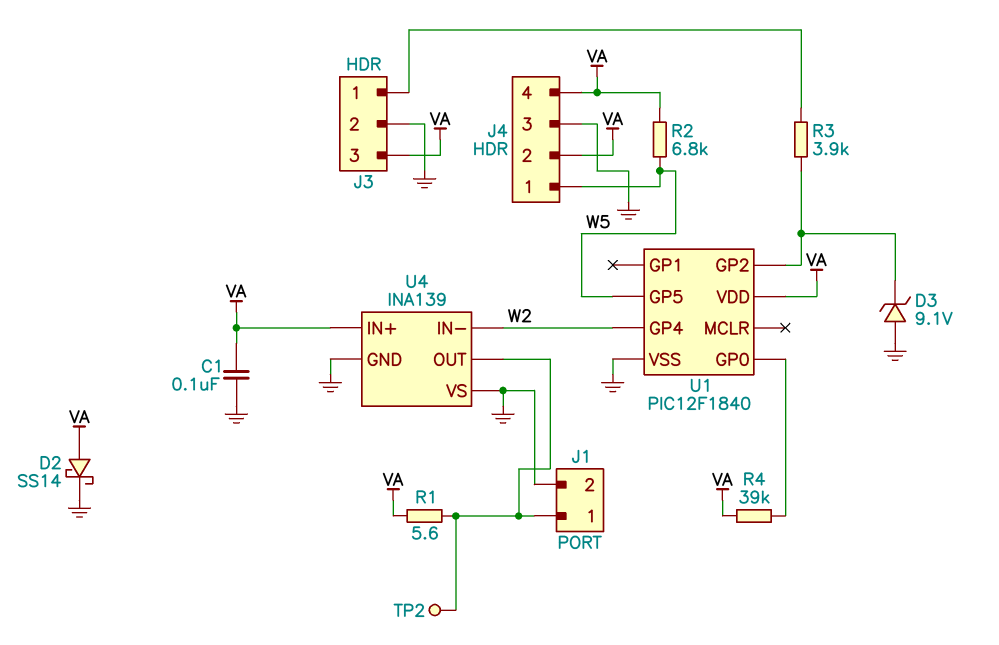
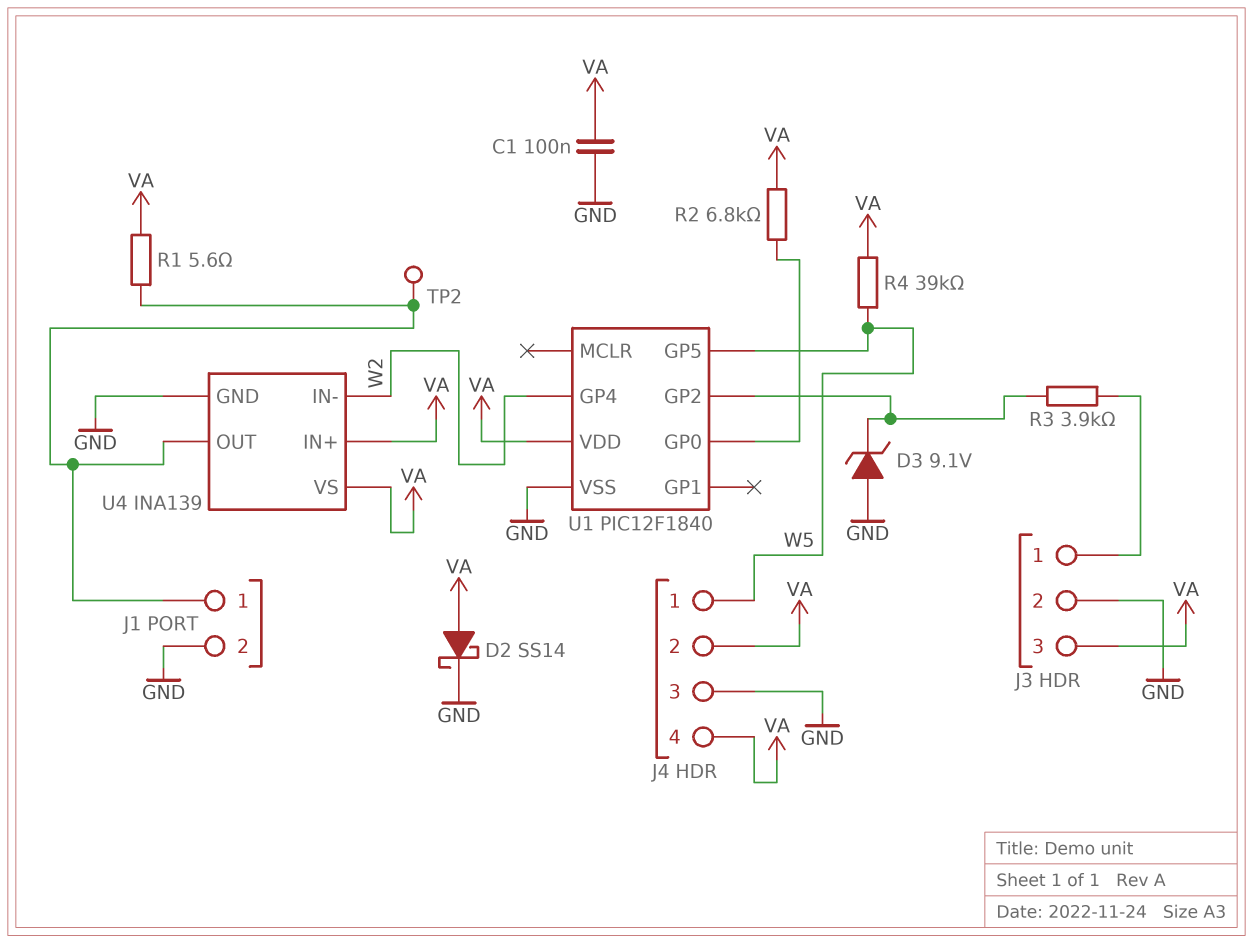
R2: 6.8k (VA, W5) -> 6.8k (U1/GP0, VA)
R4: 39k (U1/GP0, VA) -> 39k (VA, W5)
U4 pin VS: GND -> VA

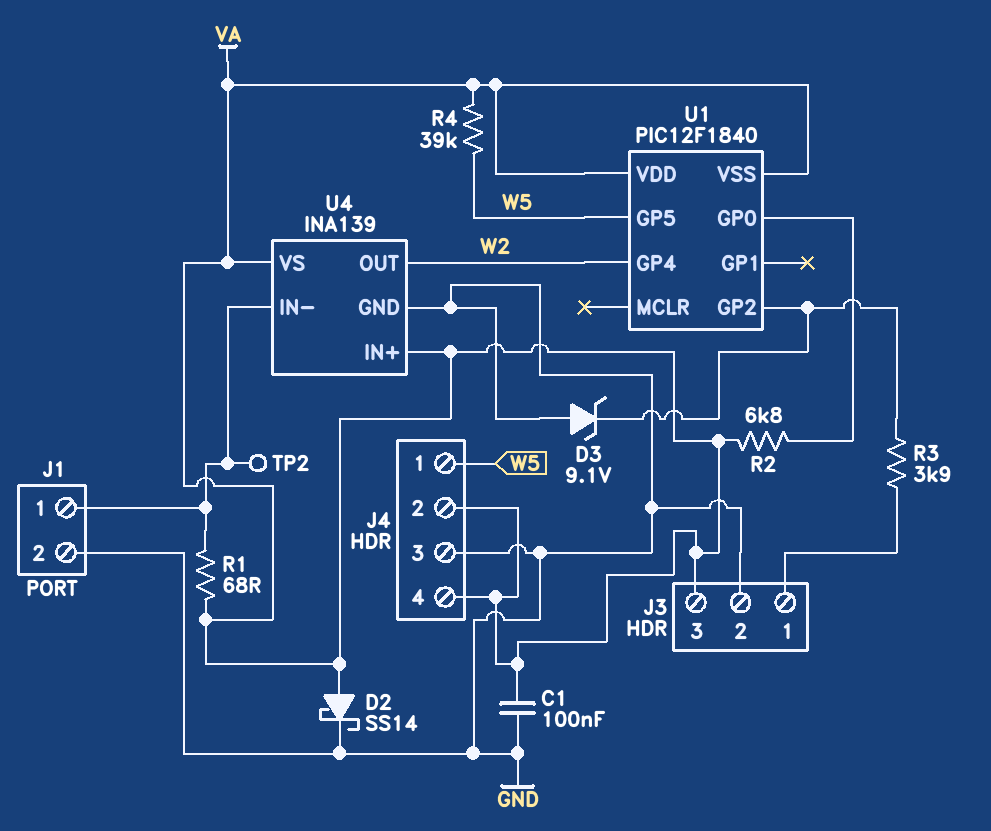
R1: 5.6 (J1/1, VA) -> 68 (J1/1, VA)
U1 pin VSS: GND -> VA
U4 pin IN-: W2 -> J1/1
U4 pin OUT: J1/1 -> W2

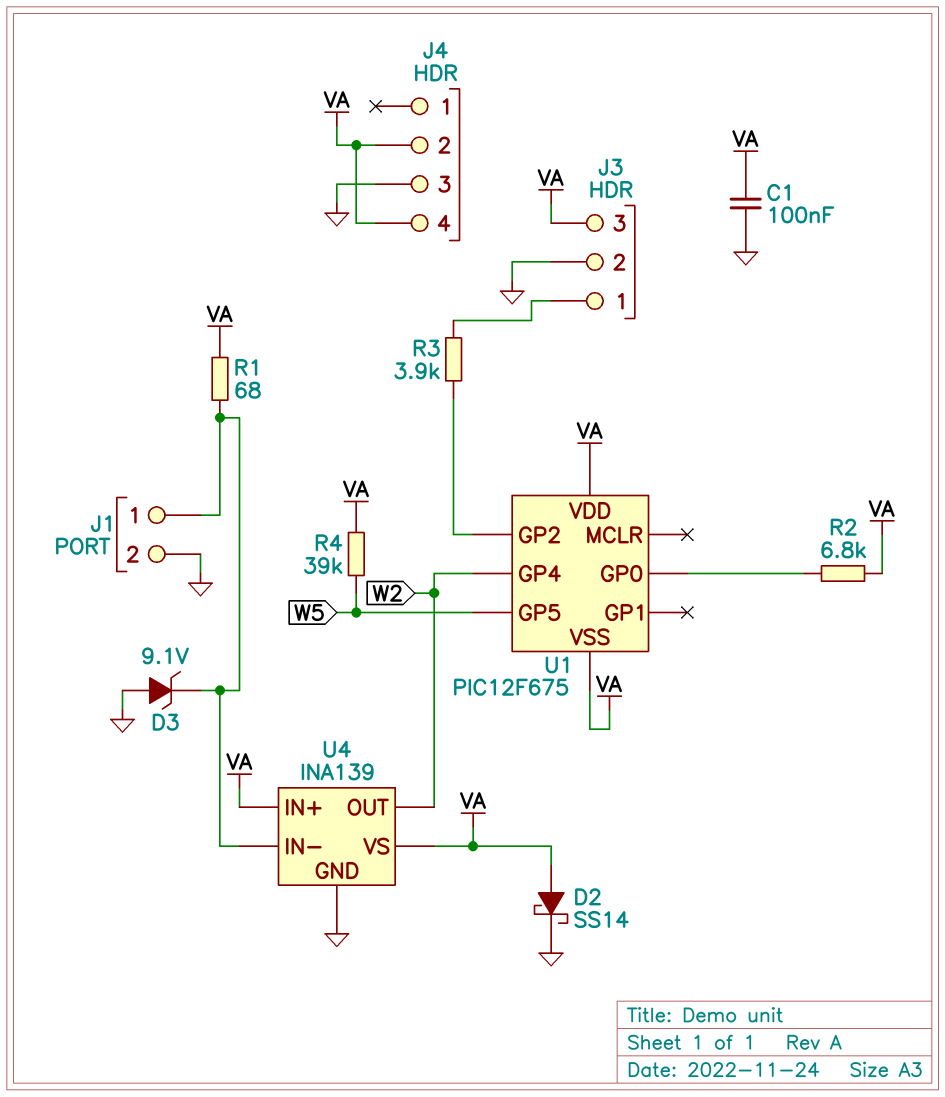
D3: zener 9.1V (A GND, K U1/GP2) -> zener 9.1V (A GND, K J1/1)
J4 pin 1: W5 -> none
TP2: test point (J1/1) -> none
U1: PIC12F1840 -> PIC12F675

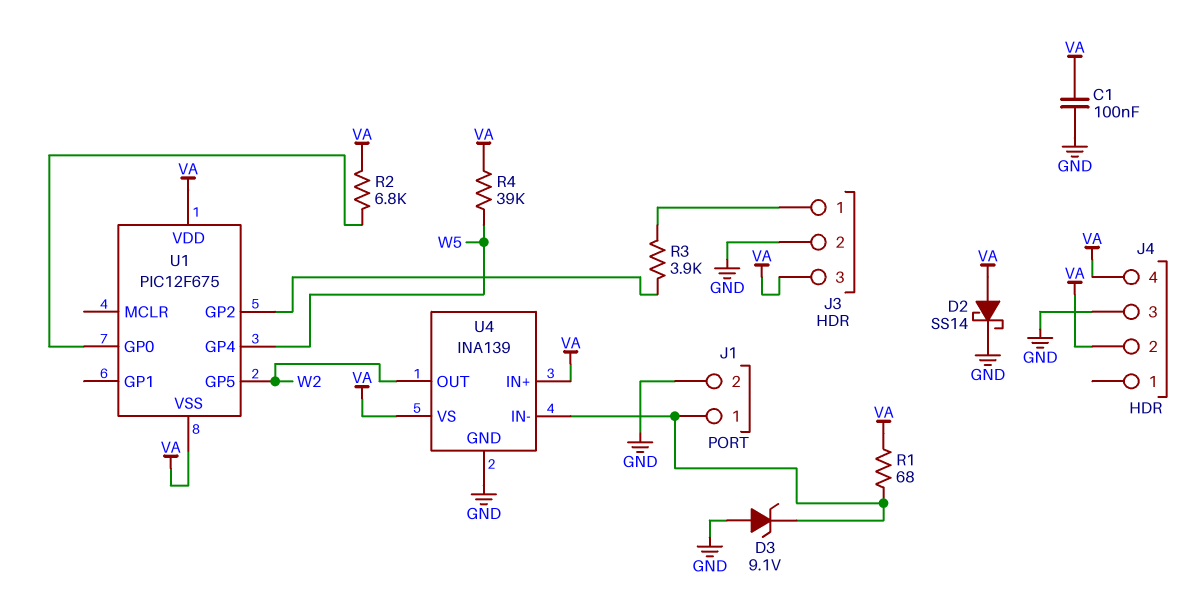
U1 pin GP4: W2 -> W5
U1 pin GP5: W5 -> W2

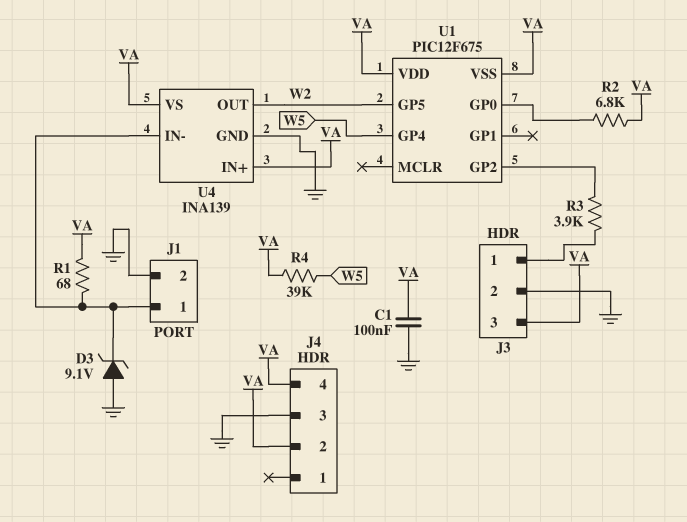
D2: schottky SS14 (A VA, K GND) -> none

